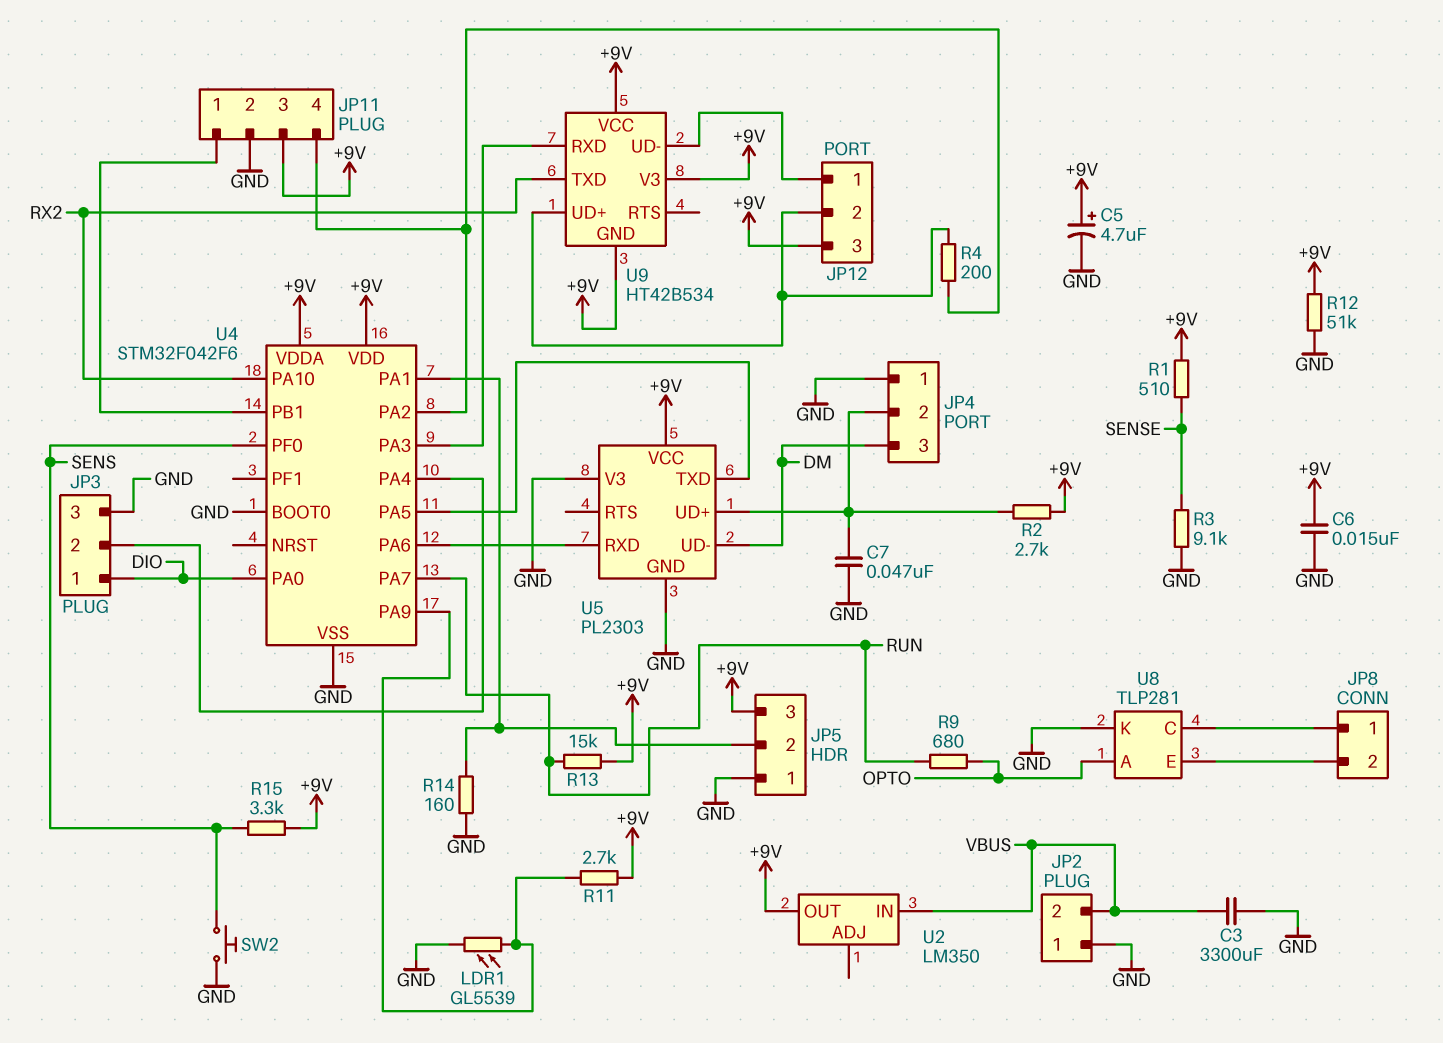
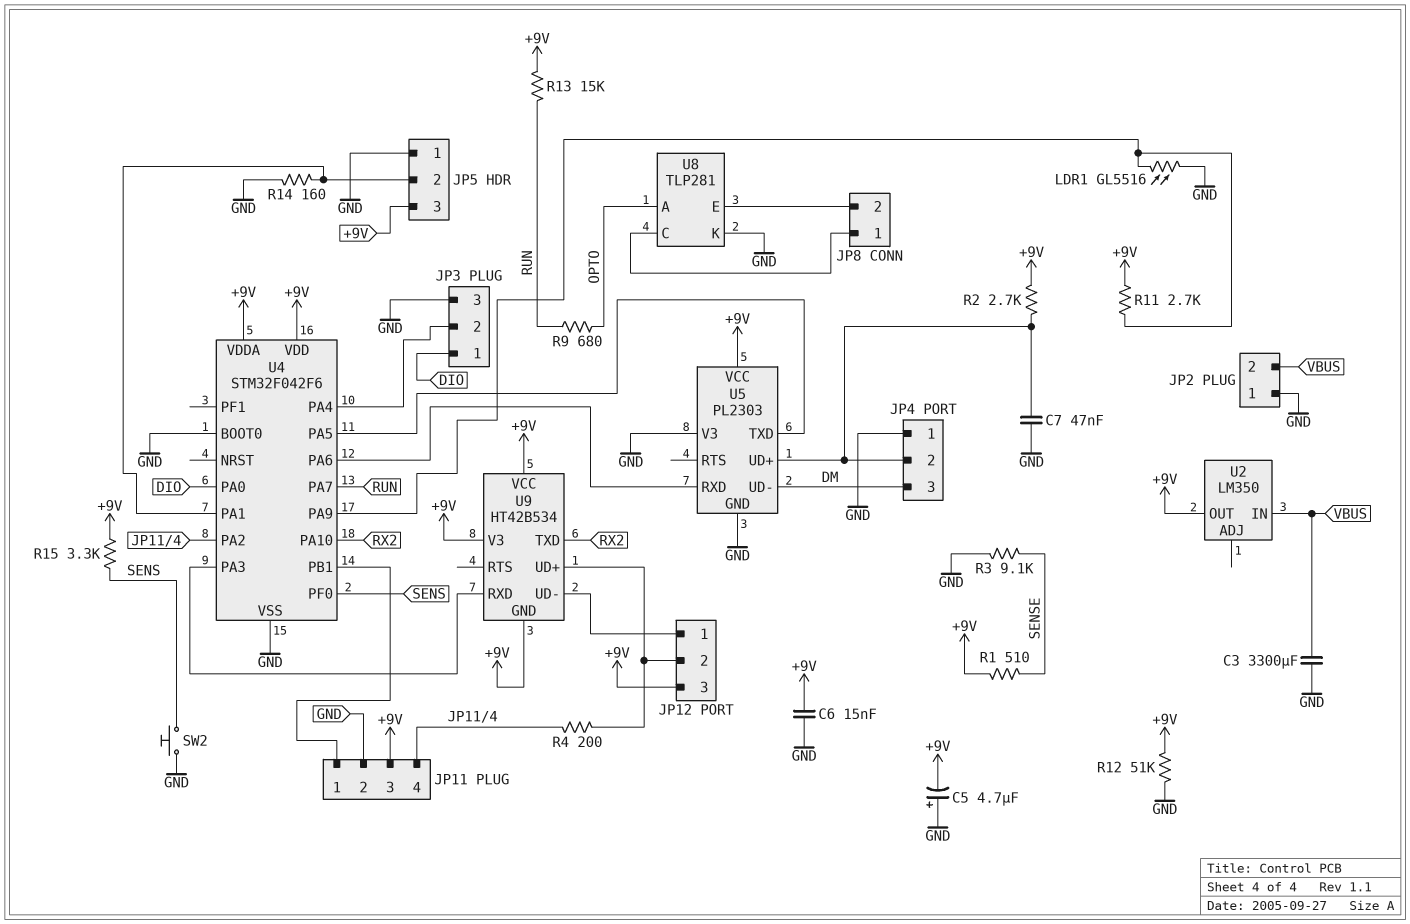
C5: 4.7uF (plus +9V, minus GND) -> 4.7uF (plus GND, minus +9V)
LDR1: GL5539 (GND, U4/PA9) -> GL5516 (GND, U4/PA9)

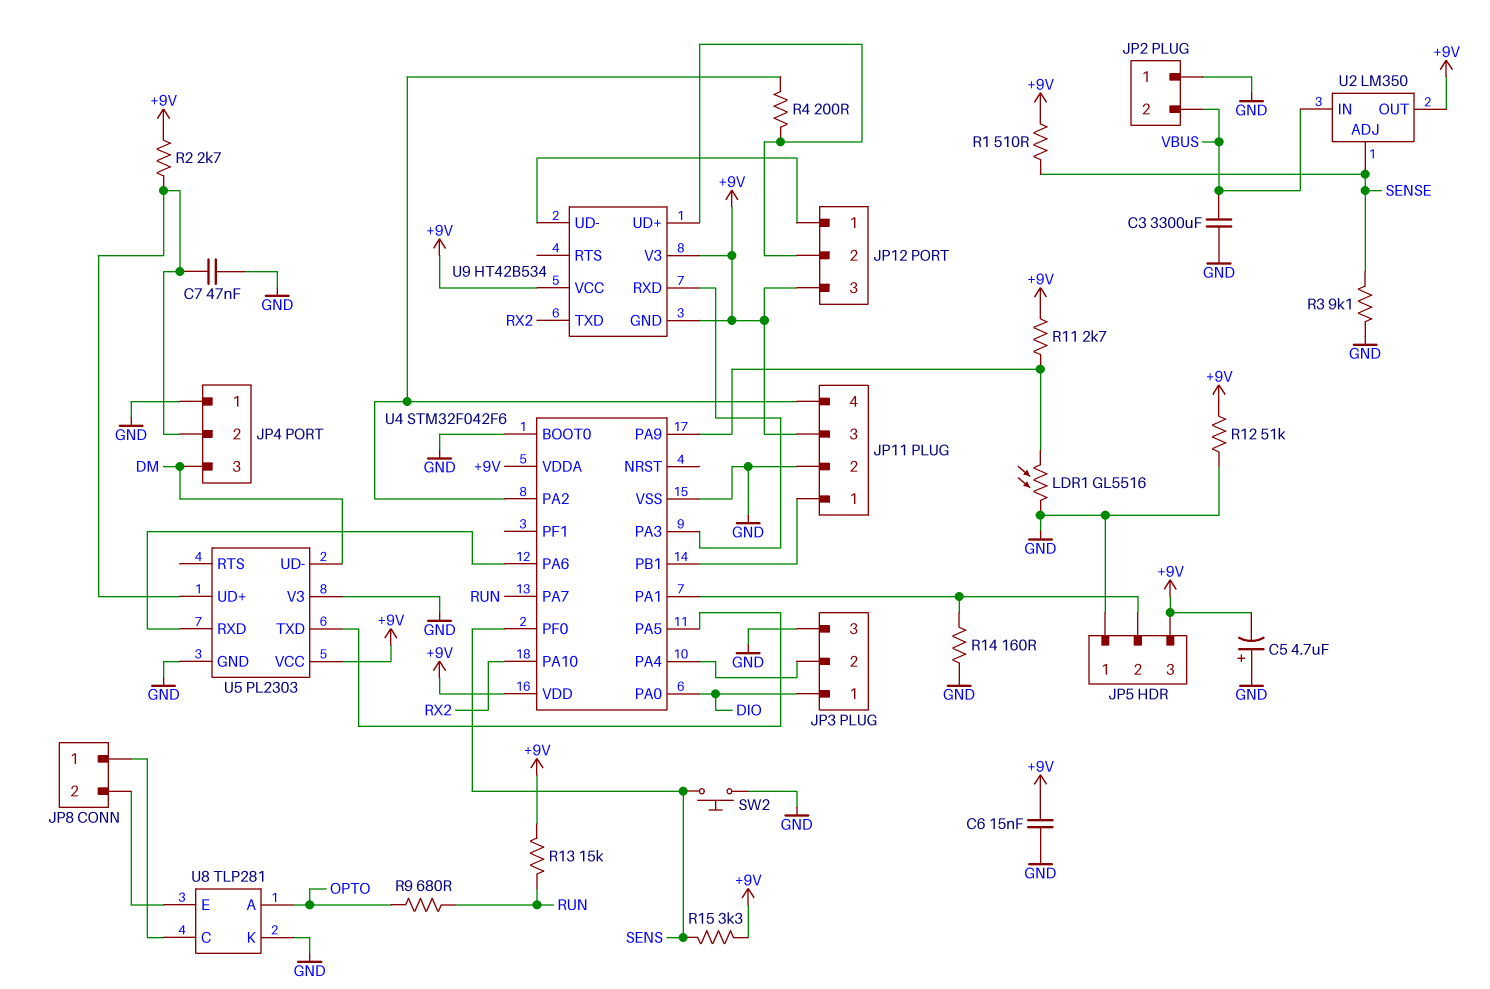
U2 pin ADJ: none -> SENSE

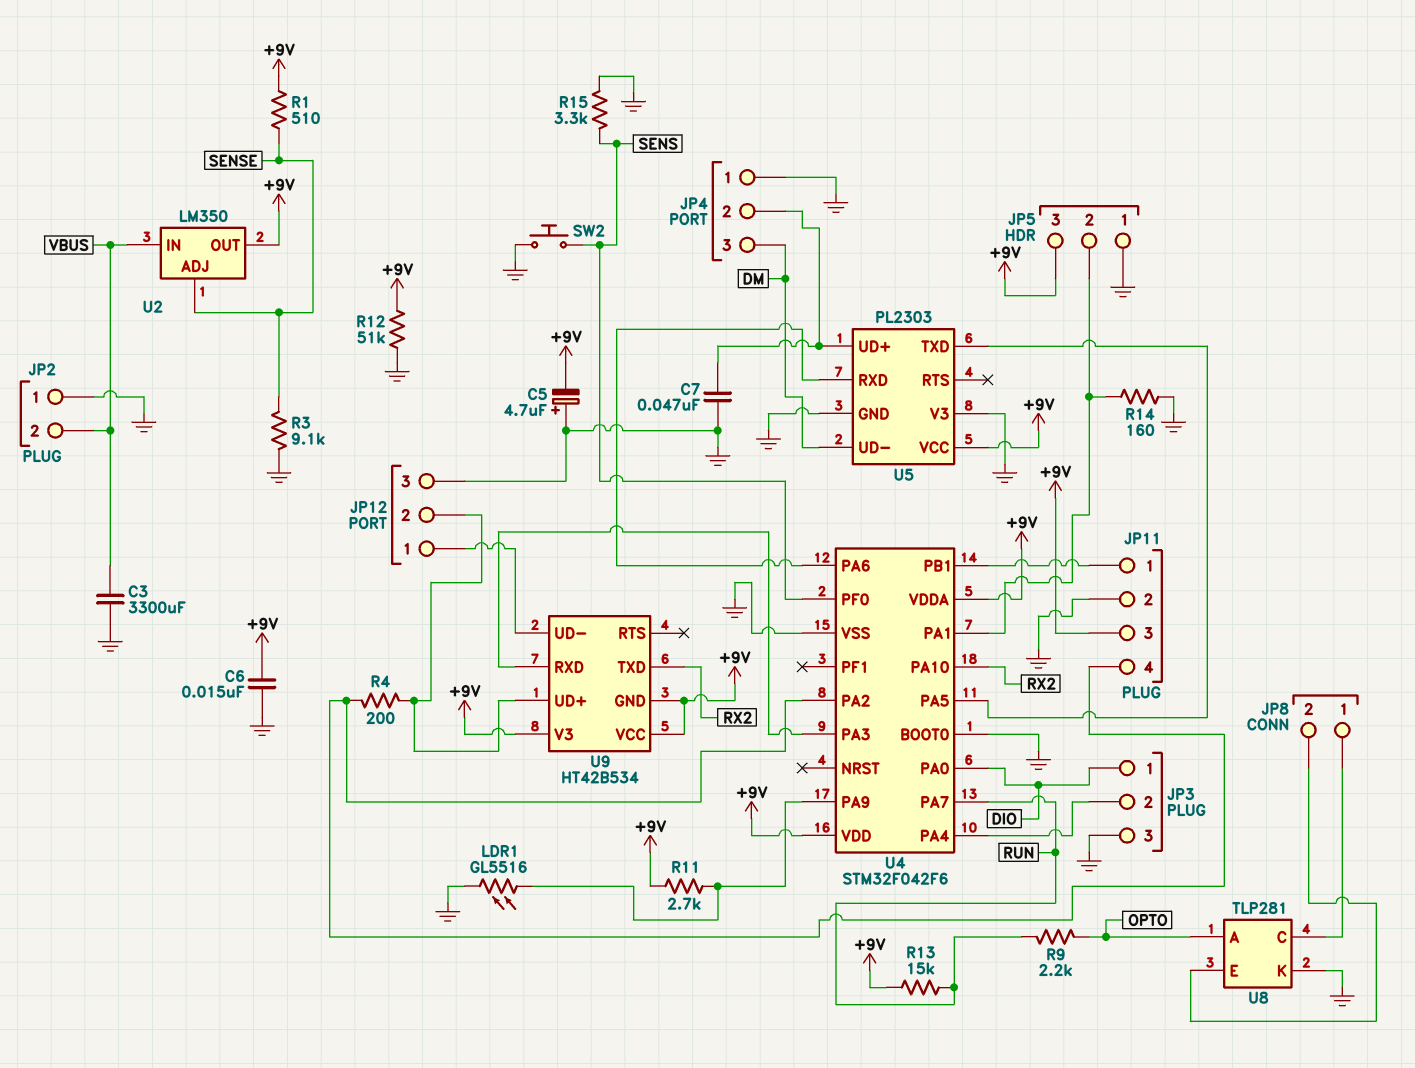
JP12 pin 3: +9V -> GND
R2: 2.7k (+9V, JP4/2) -> none
R9: 680 (OPTO, RUN) -> 2.2k (OPTO, RUN)
R15: 3.3k (+9V, SENS) -> 3.3k (GND, SENS)

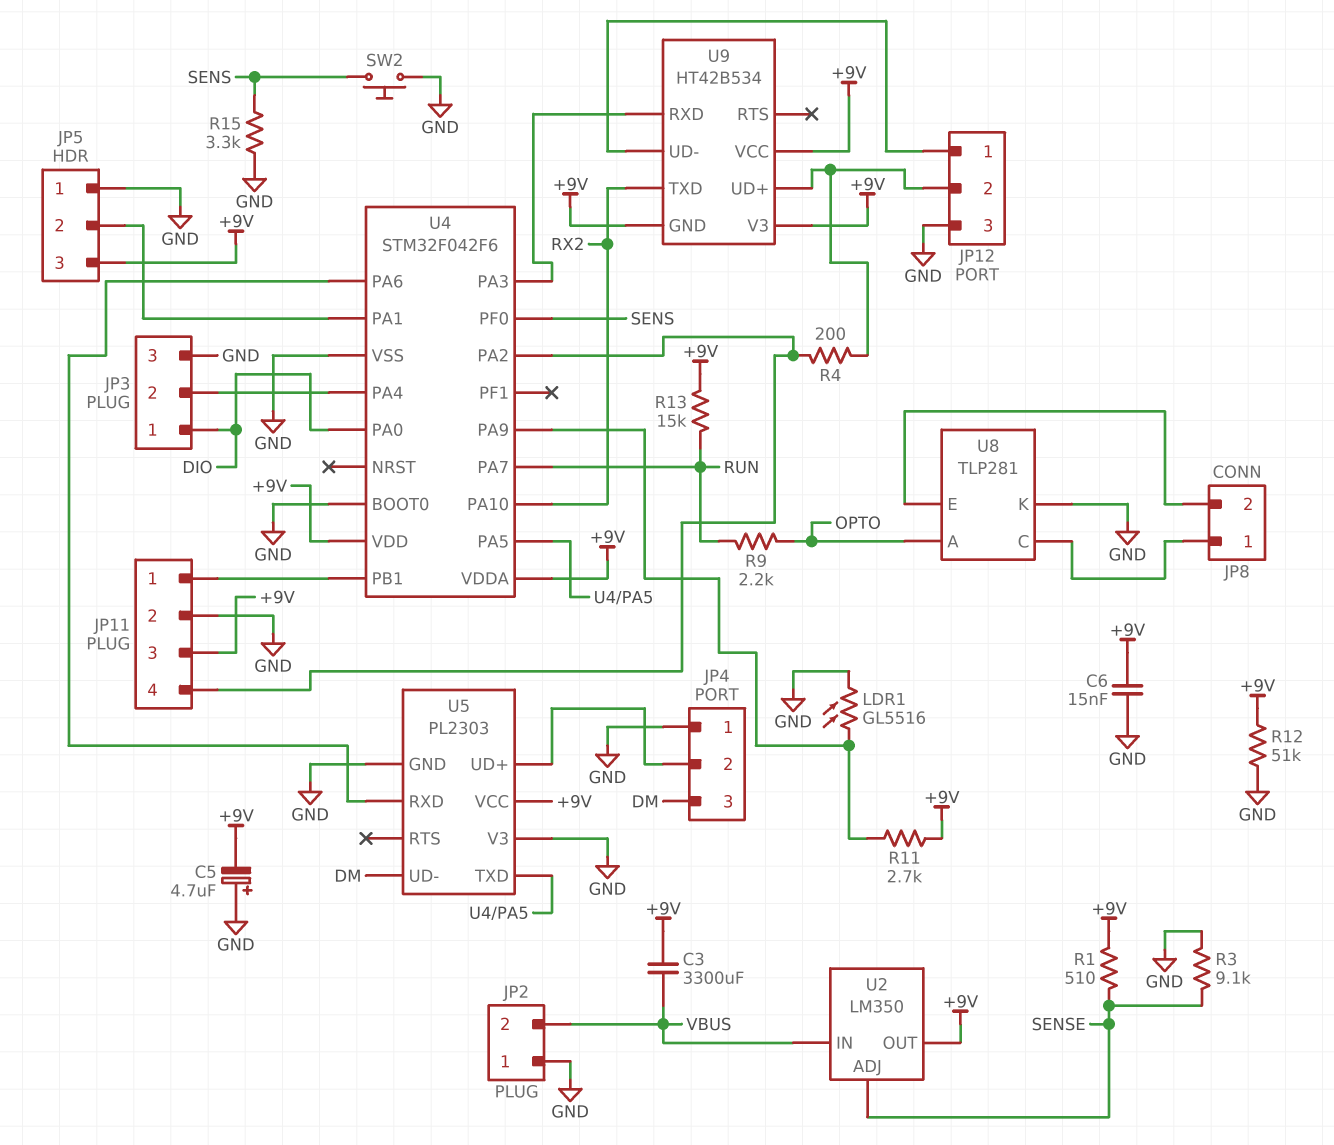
C3: 3300uF (GND, VBUS) -> 3300uF (+9V, VBUS)
C7: 47nF (GND, JP4/2) -> none
R14: 160 (GND, JP5/2) -> none

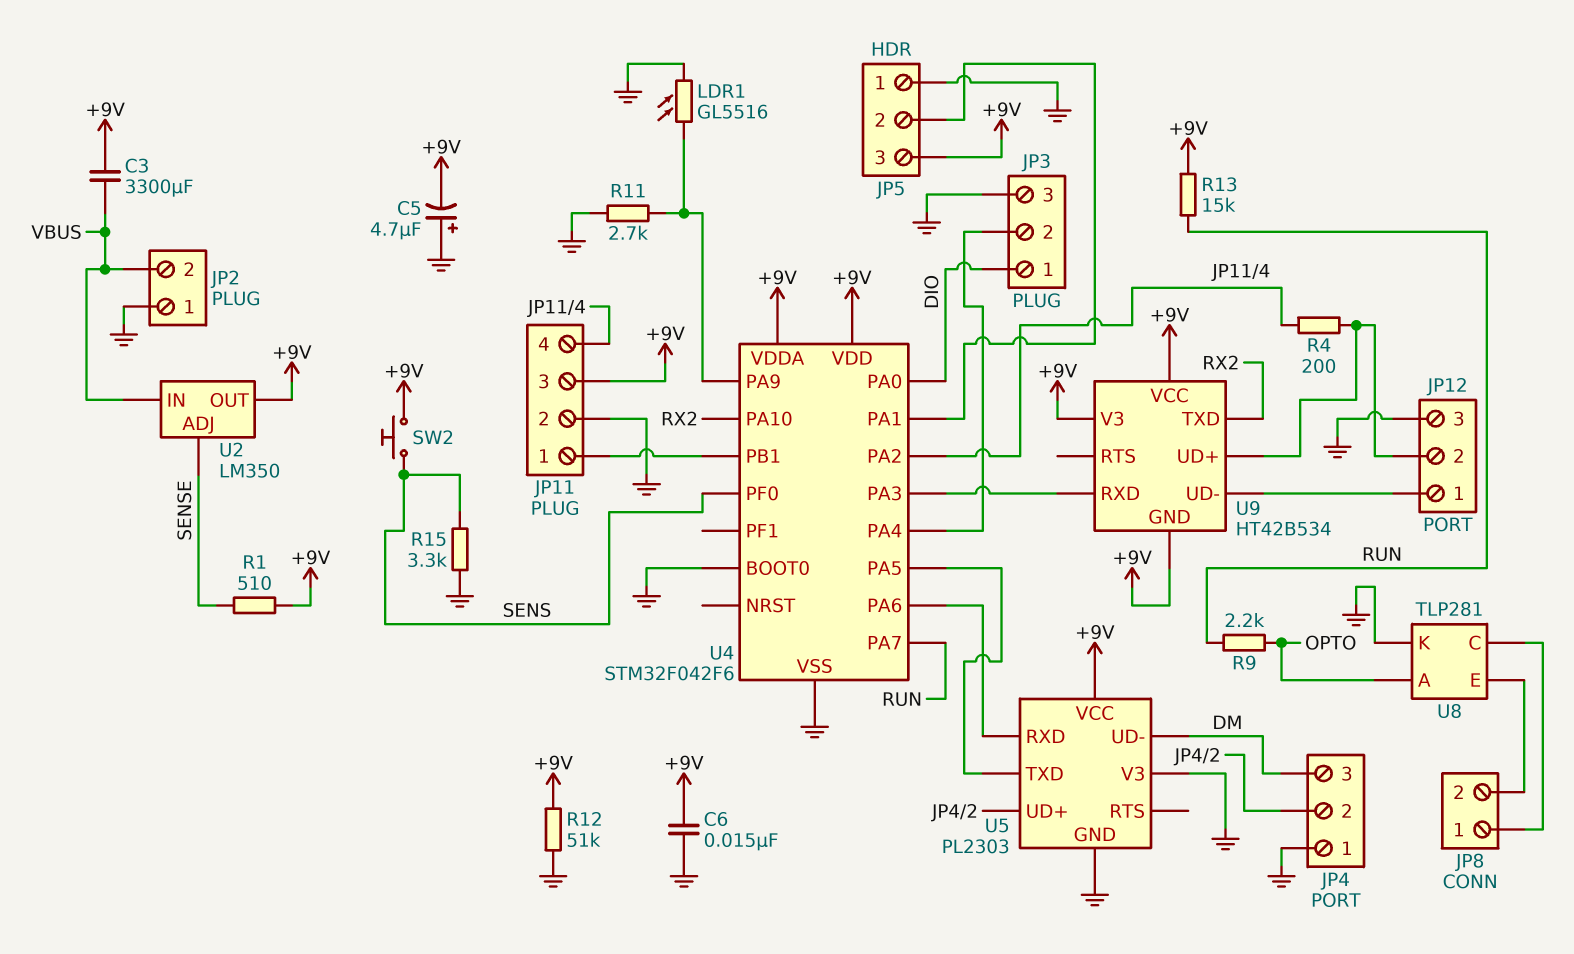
R3: 9.1k (GND, SENSE) -> none
R11: 2.7k (+9V, U4/PA9) -> 2.7k (GND, U4/PA9)
SW2: button (GND, SENS) -> button (+9V, SENS)

